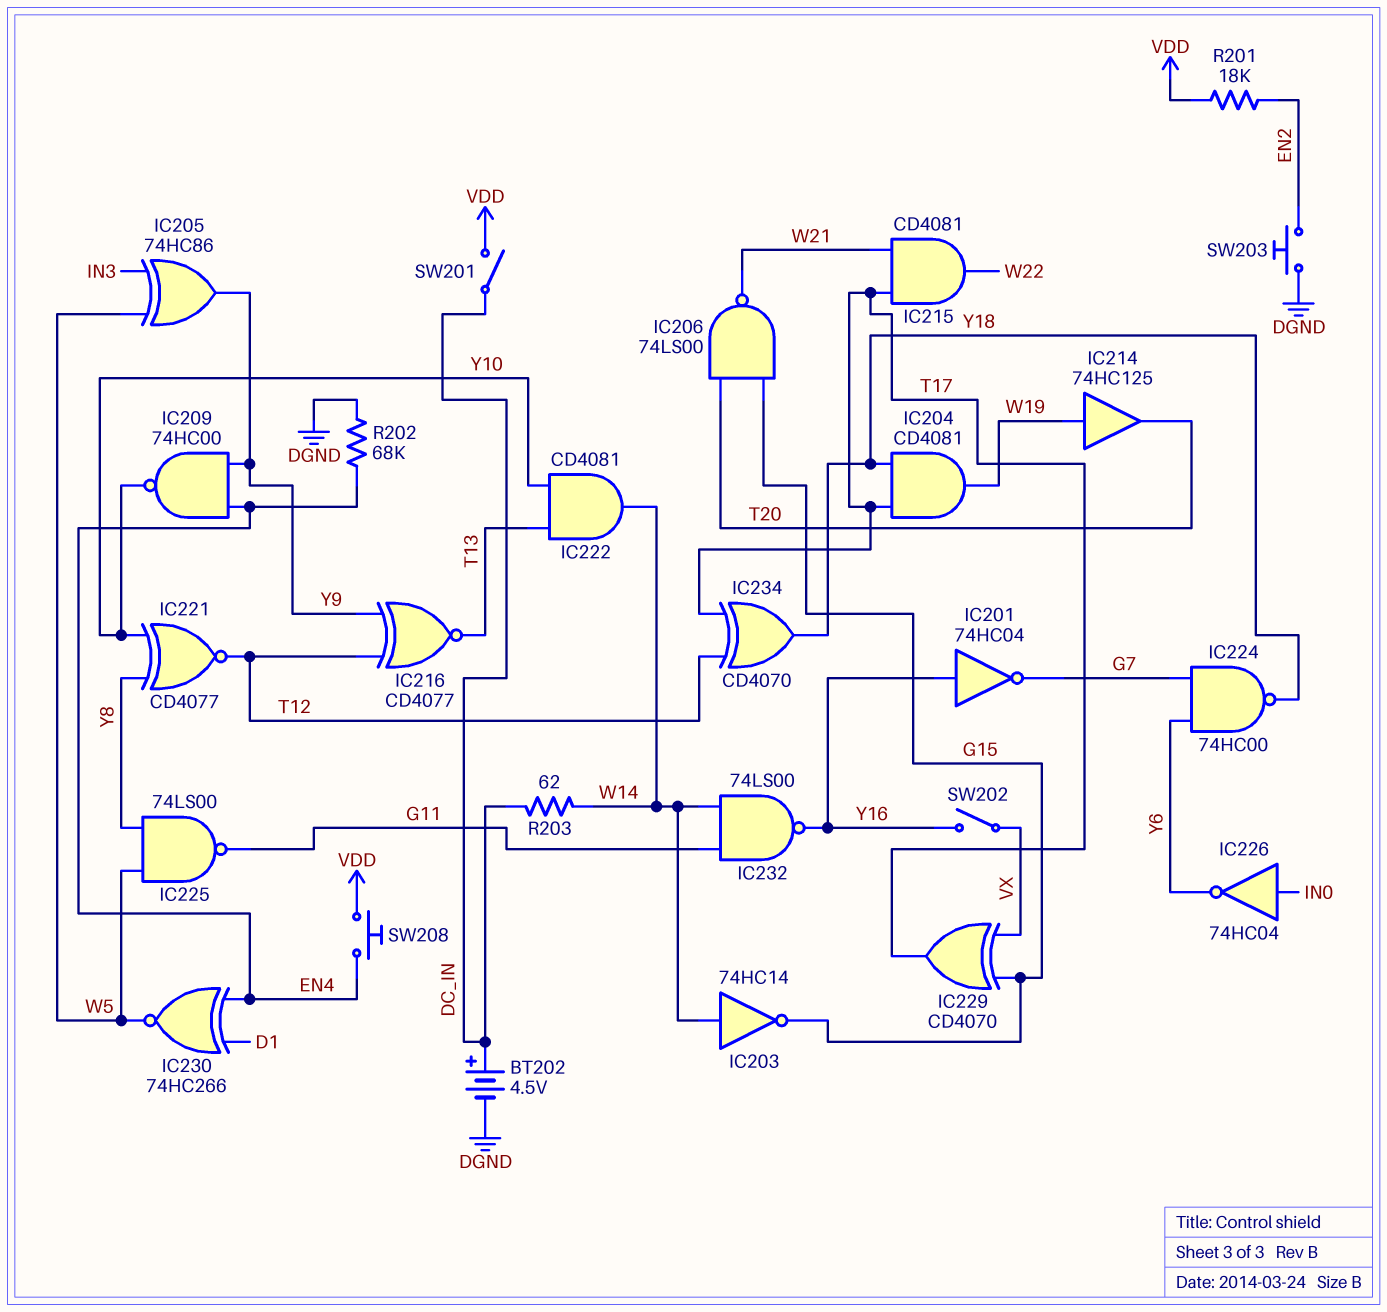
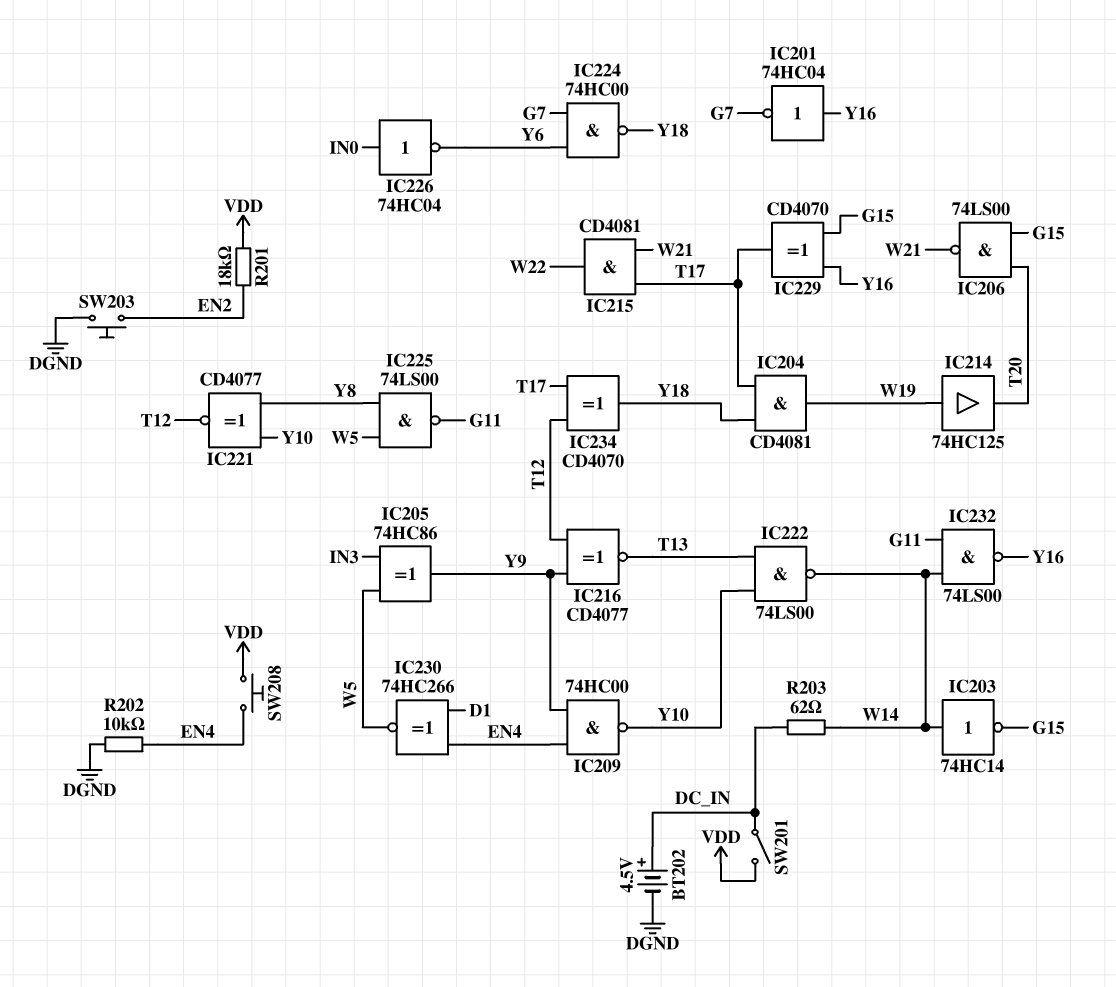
IC222: AND CD4081 (in T13, in Y10, out W14) -> NAND 74LS00 (in T13, in Y10, out W14)
IC229: XOR CD4070 (in G15, in VX, out T17) -> XOR CD4070 (in G15, in Y16, out T17)
R202: 68k (DGND, EN4) -> 10k (DGND, EN4)
SW202: switch (VX, Y16) -> none

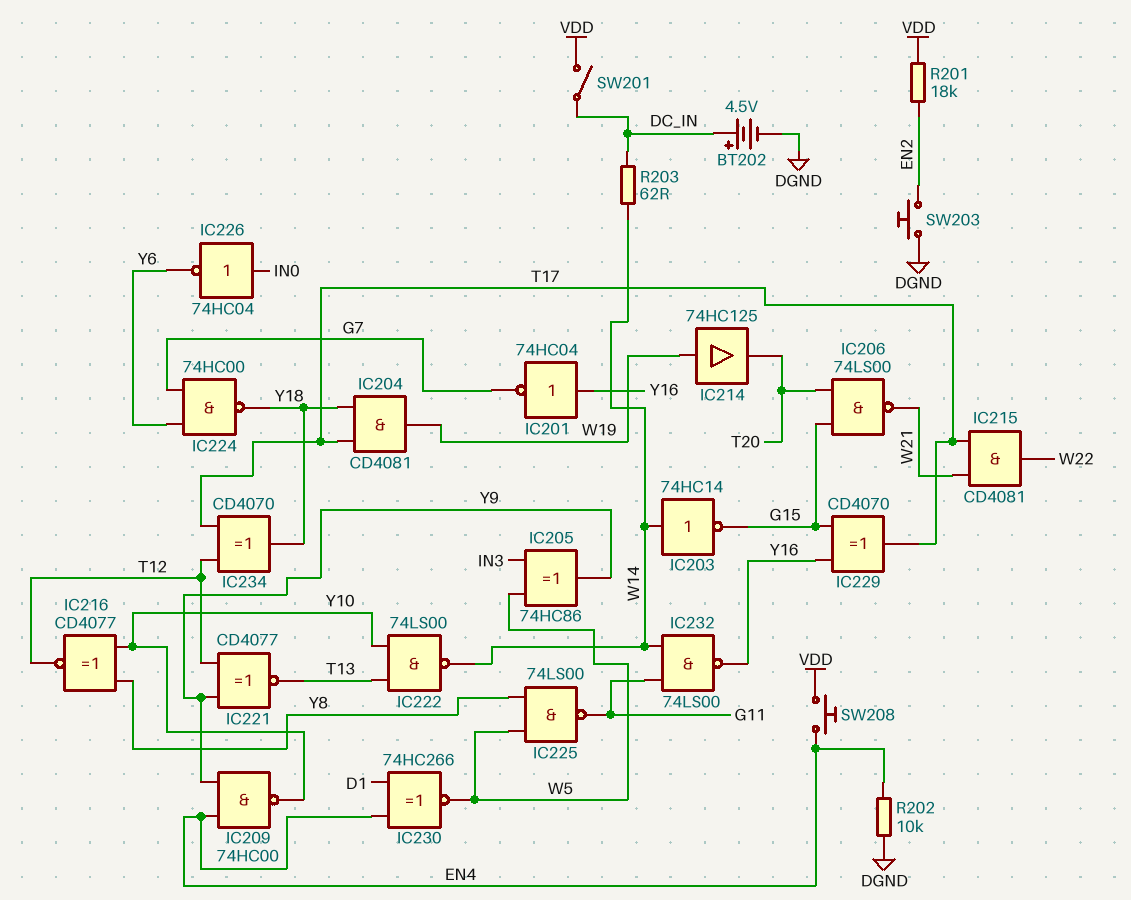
IC216: XNOR CD4077 (in T12, in Y9, out T13) -> XNOR CD4077 (in Y8, in Y10, out T12)
IC221: XNOR CD4077 (in Y8, in Y10, out T12) -> XNOR CD4077 (in T12, in Y9, out T13)

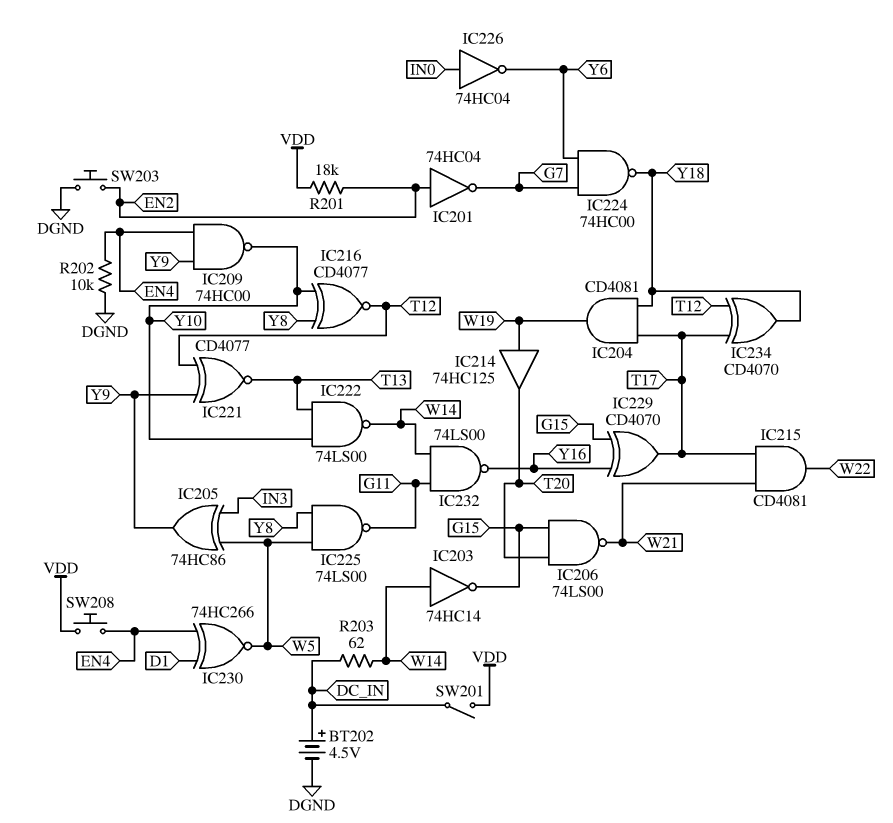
IC201: NOT 74HC04 (in Y16, out G7) -> NOT 74HC04 (in EN2, out G7)

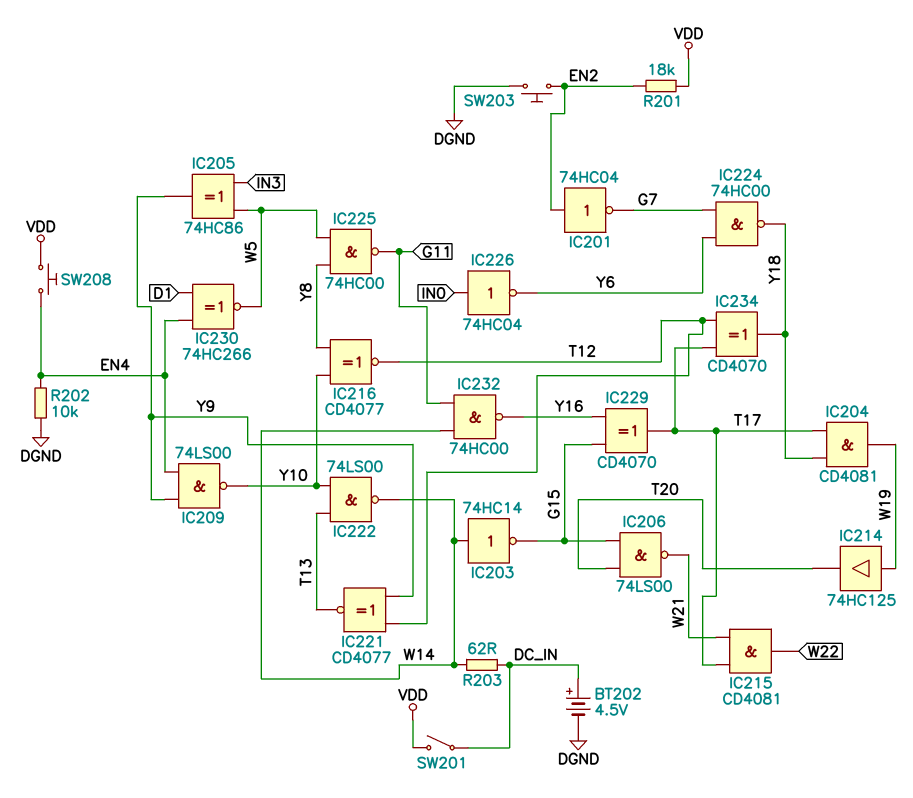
IC209: NAND 74HC00 (in EN4, in Y9, out Y10) -> NAND 74LS00 (in EN4, in Y9, out Y10)
IC225: NAND 74LS00 (in W5, in Y8, out G11) -> NAND 74HC00 (in W5, in Y8, out G11)
IC232: NAND 74LS00 (in G11, in W14, out Y16) -> NAND 74HC00 (in G11, in W14, out Y16)

